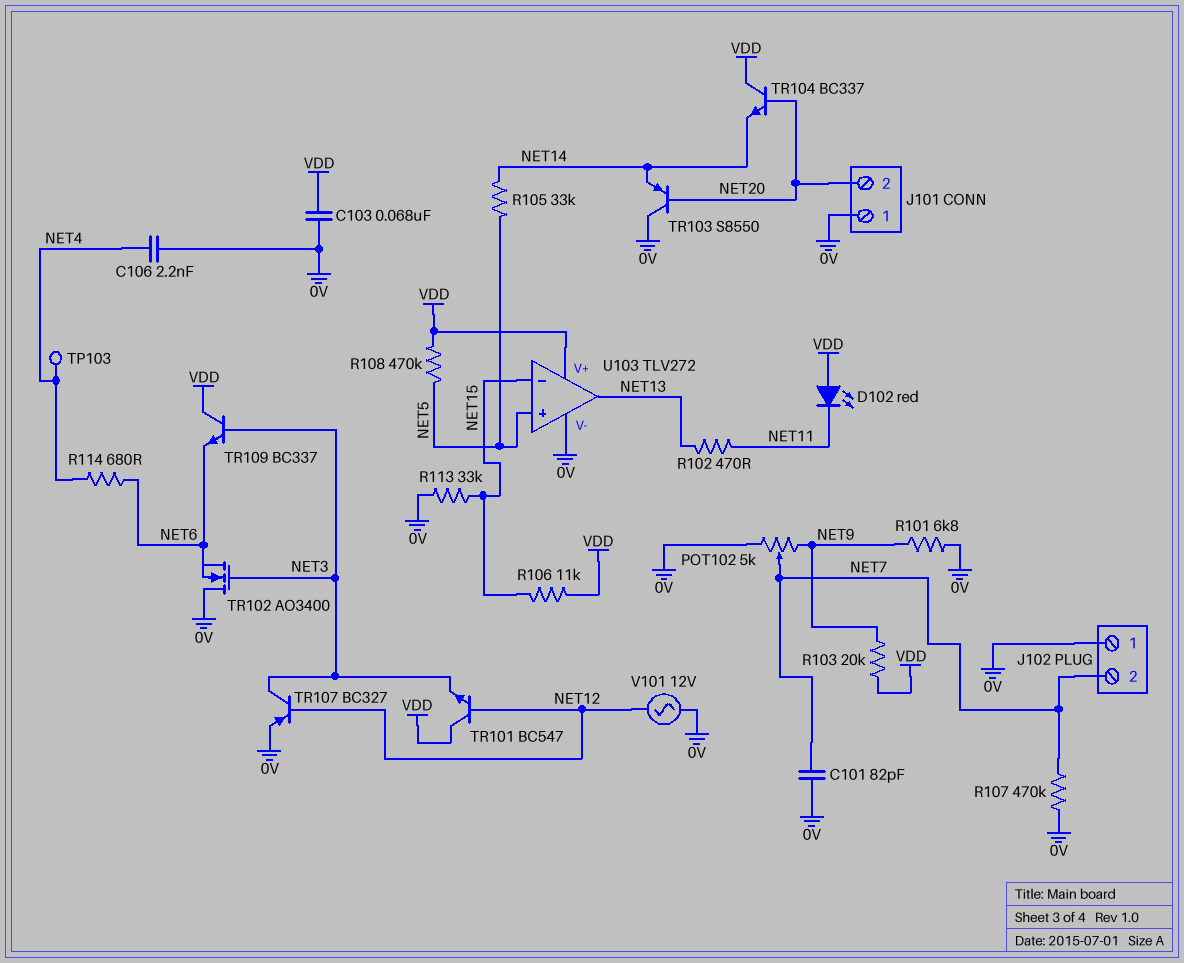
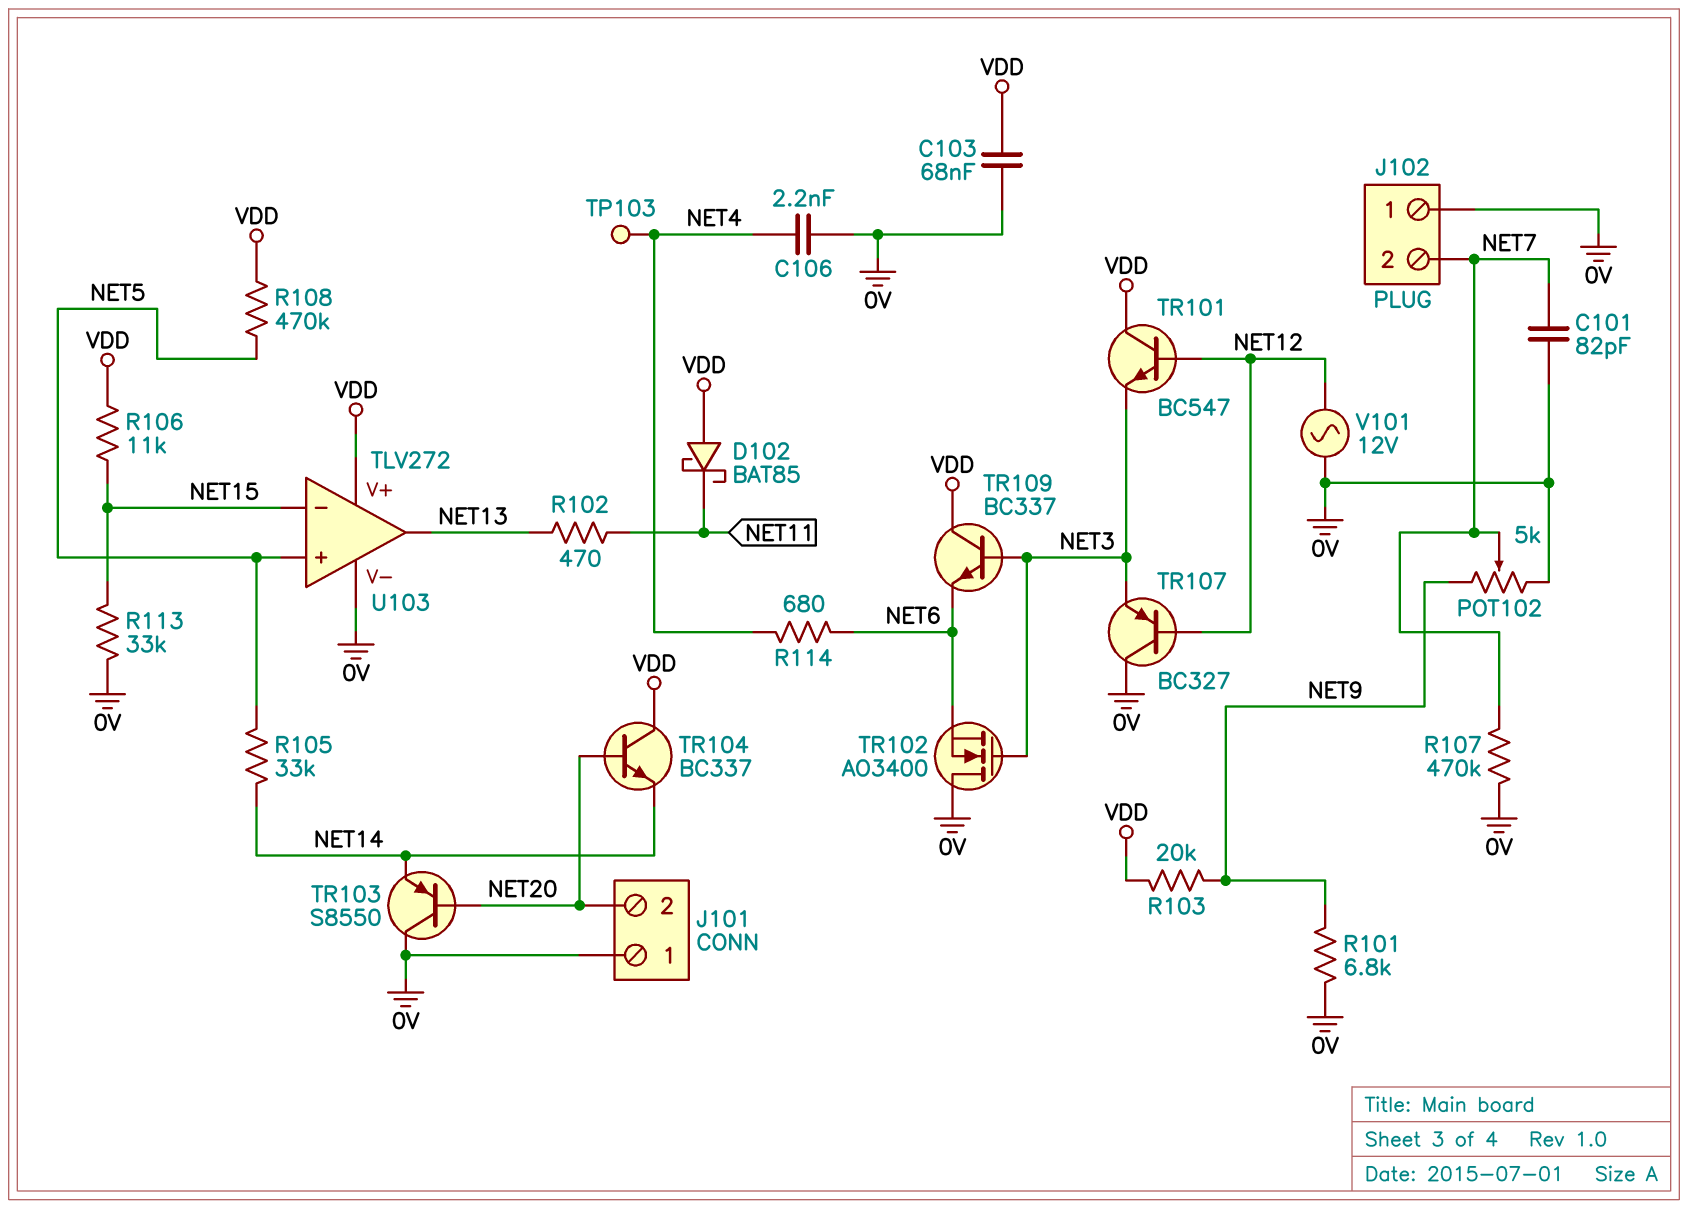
D102: LED red (A VDD, K NET11) -> schottky BAT85 (A VDD, K NET11)
TR107: PNP BC327 (B NET12, C NET3, E 0V) -> PNP BC327 (B NET12, C 0V, E NET3)

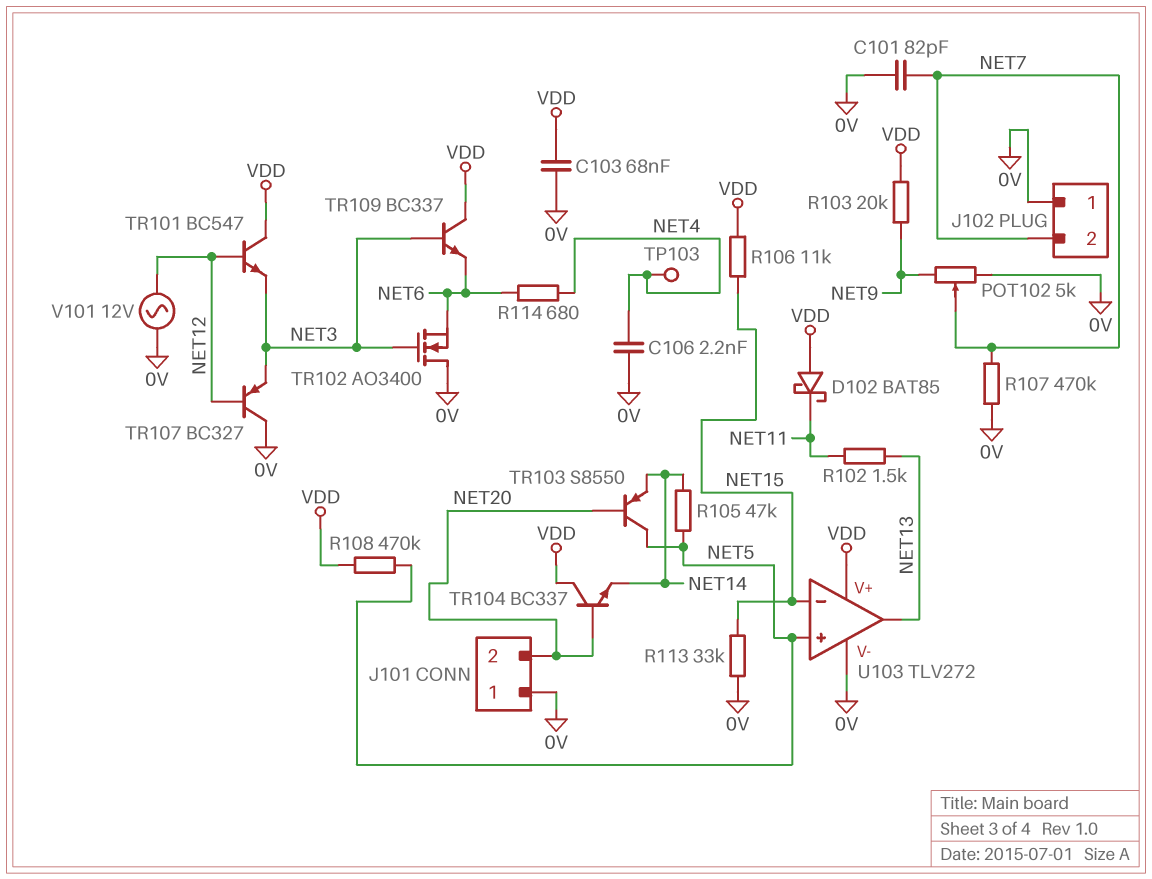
R101: 6.8k (0V, NET9) -> none
R102: 470 (NET11, NET13) -> 1.5k (NET11, NET13)
R105: 33k (NET5, NET14) -> 47k (NET5, NET14)
TR103: PNP S8550 (B NET20, C 0V, E NET14) -> PNP S8550 (B NET20, C NET5, E NET14)

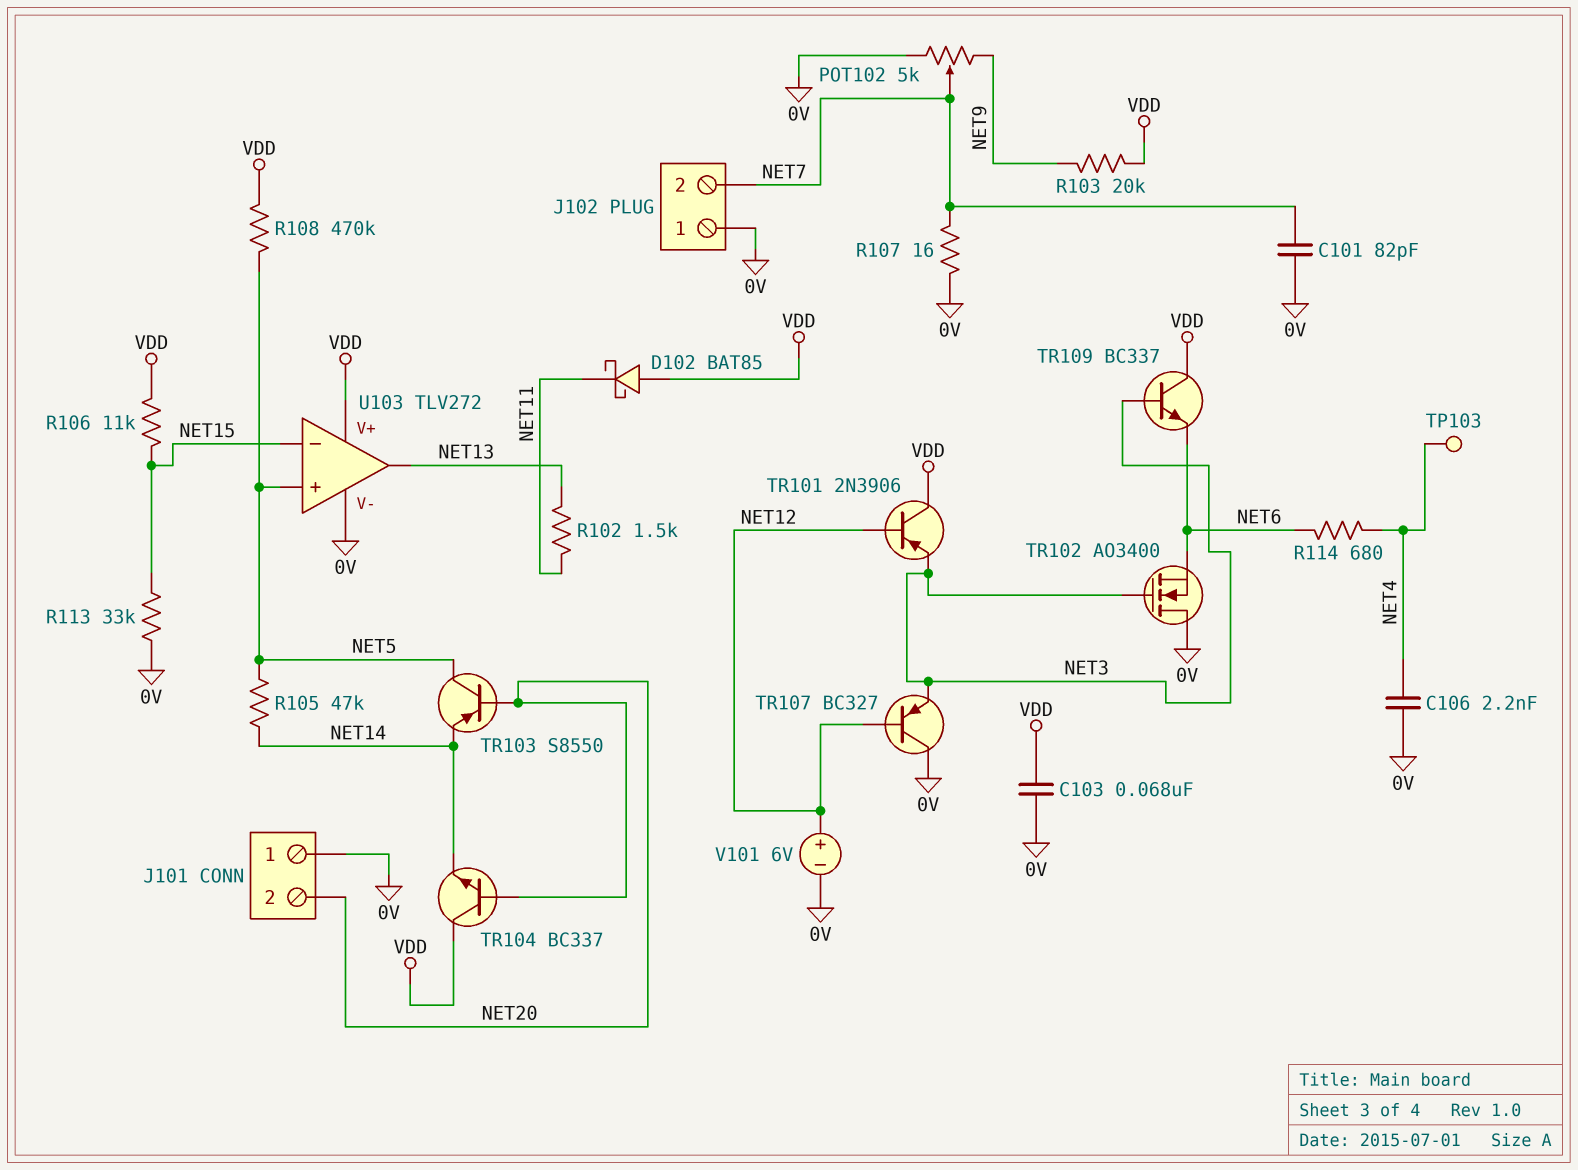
R107: 470k (0V, NET7) -> 16 (0V, NET7)
TR101: NPN BC547 (B NET12, C VDD, E NET3) -> PNP 2N3906 (B NET12, C VDD, E NET3)
V101: AC 12V (0V, NET12) -> 6V (plus NET12, minus 0V)

